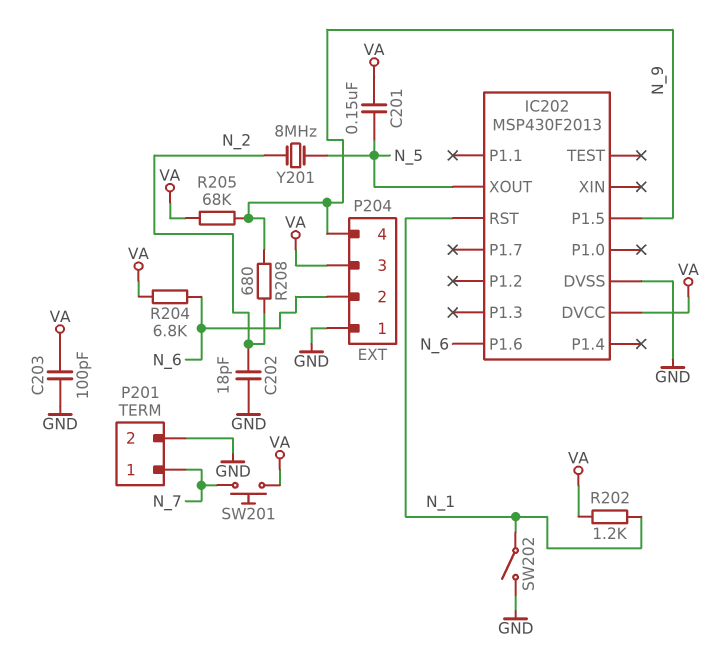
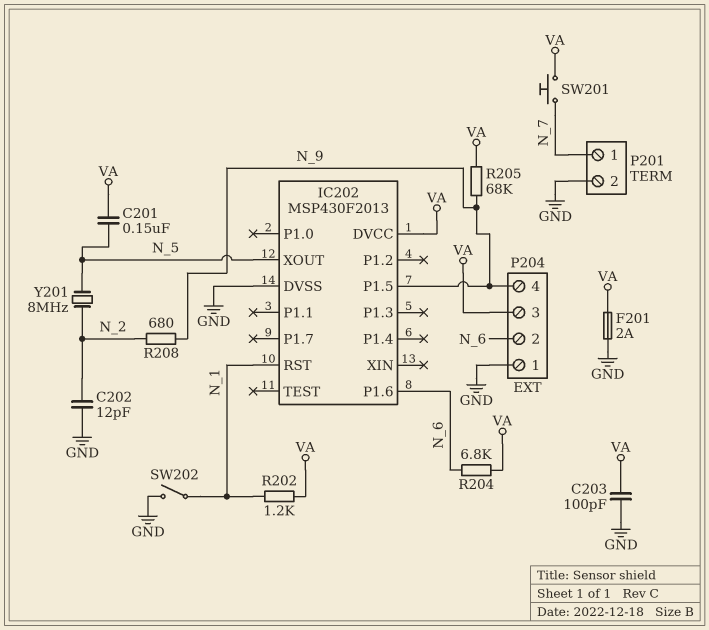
C202: 18pF (GND, N_2) -> 12pF (GND, N_2)
F201: none -> 2A (GND, VA)

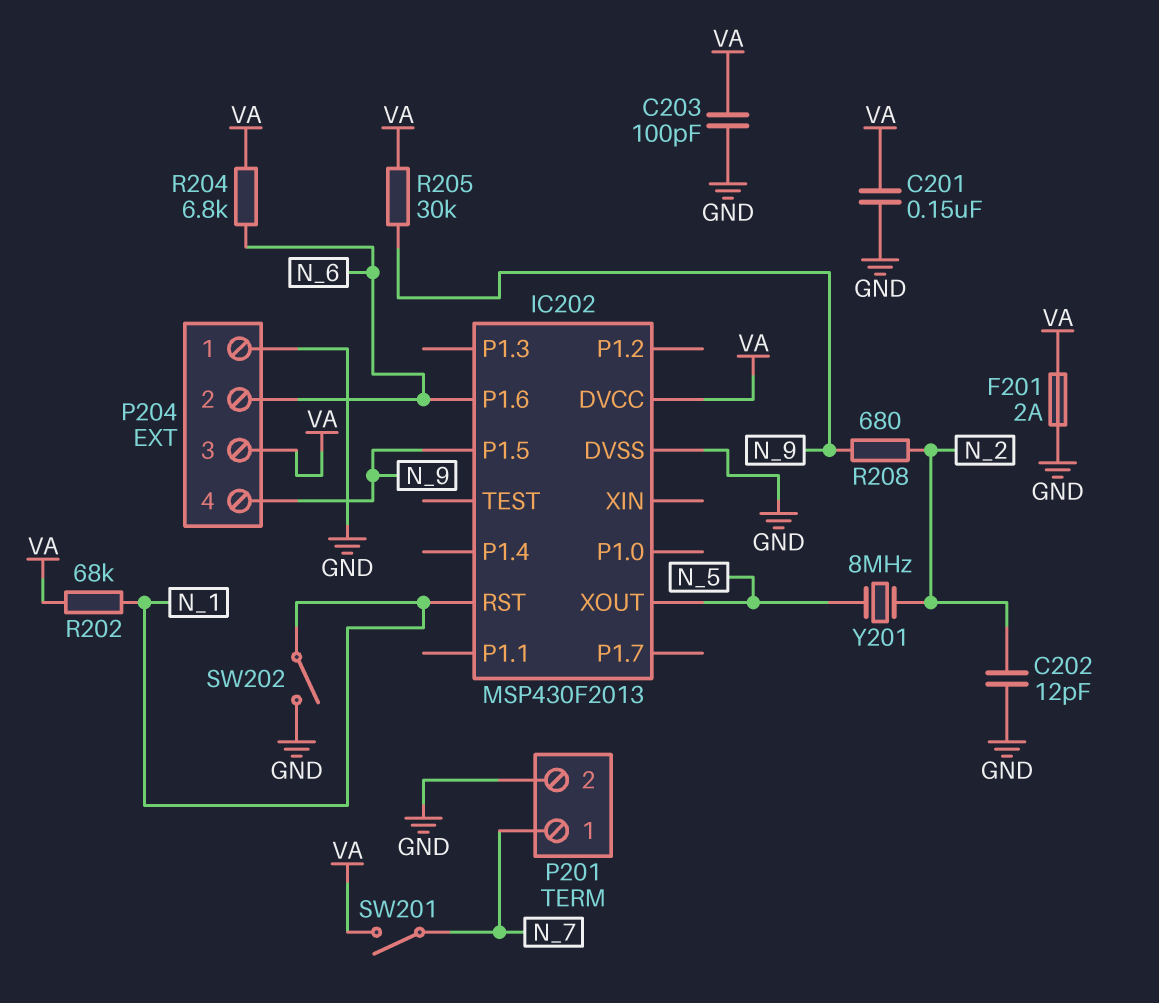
C201: 150nF (N_5, VA) -> 150nF (GND, VA)
R202: 1.2k (N_1, VA) -> 68k (N_1, VA)
R205: 68k (N_9, VA) -> 30k (N_9, VA)
SW201: button (N_7, VA) -> switch (N_7, VA)

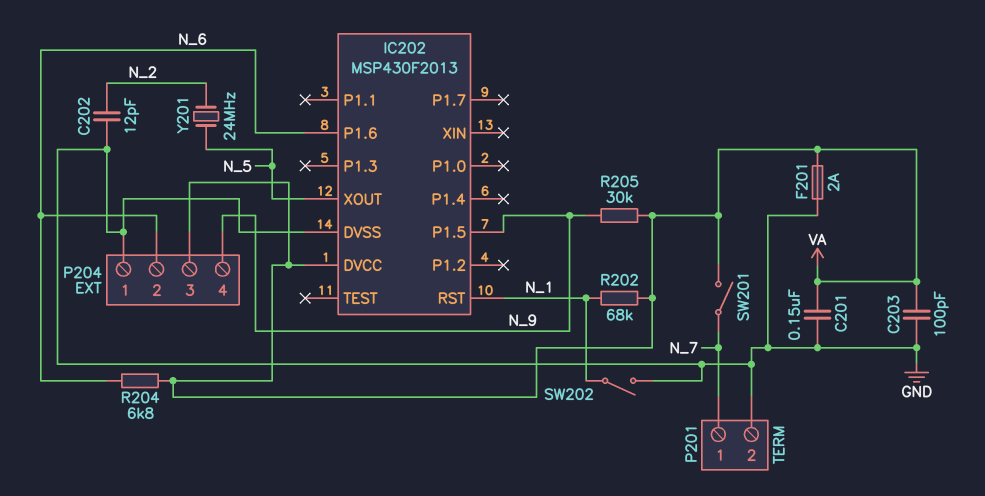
R208: 680 (N_2, N_9) -> none
Y201: 8MHz (N_2, N_5) -> 24MHz (N_2, N_5)

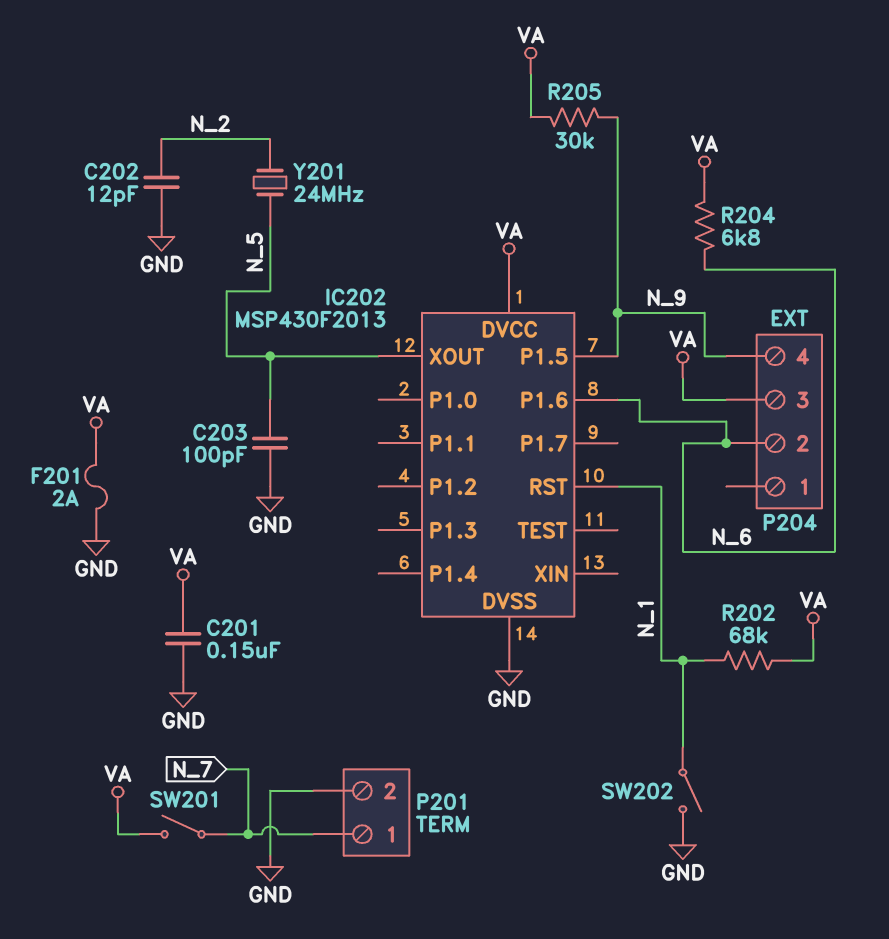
C203: 100pF (GND, VA) -> 100pF (GND, N_5)
P204 pin 1: GND -> none

